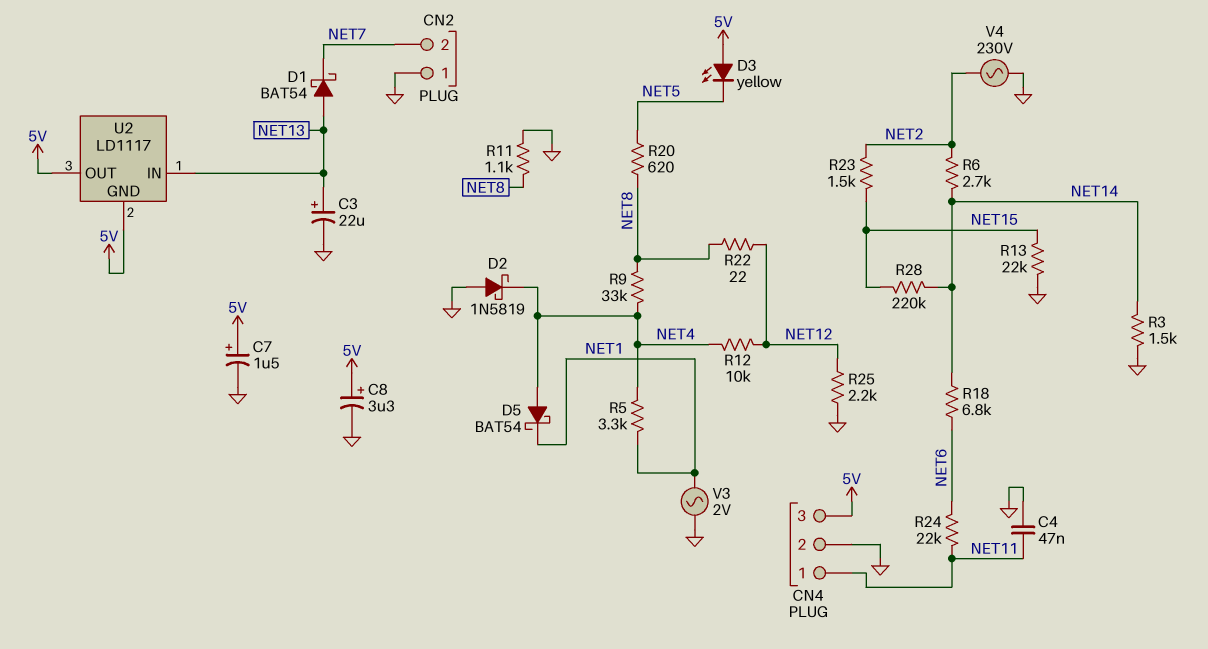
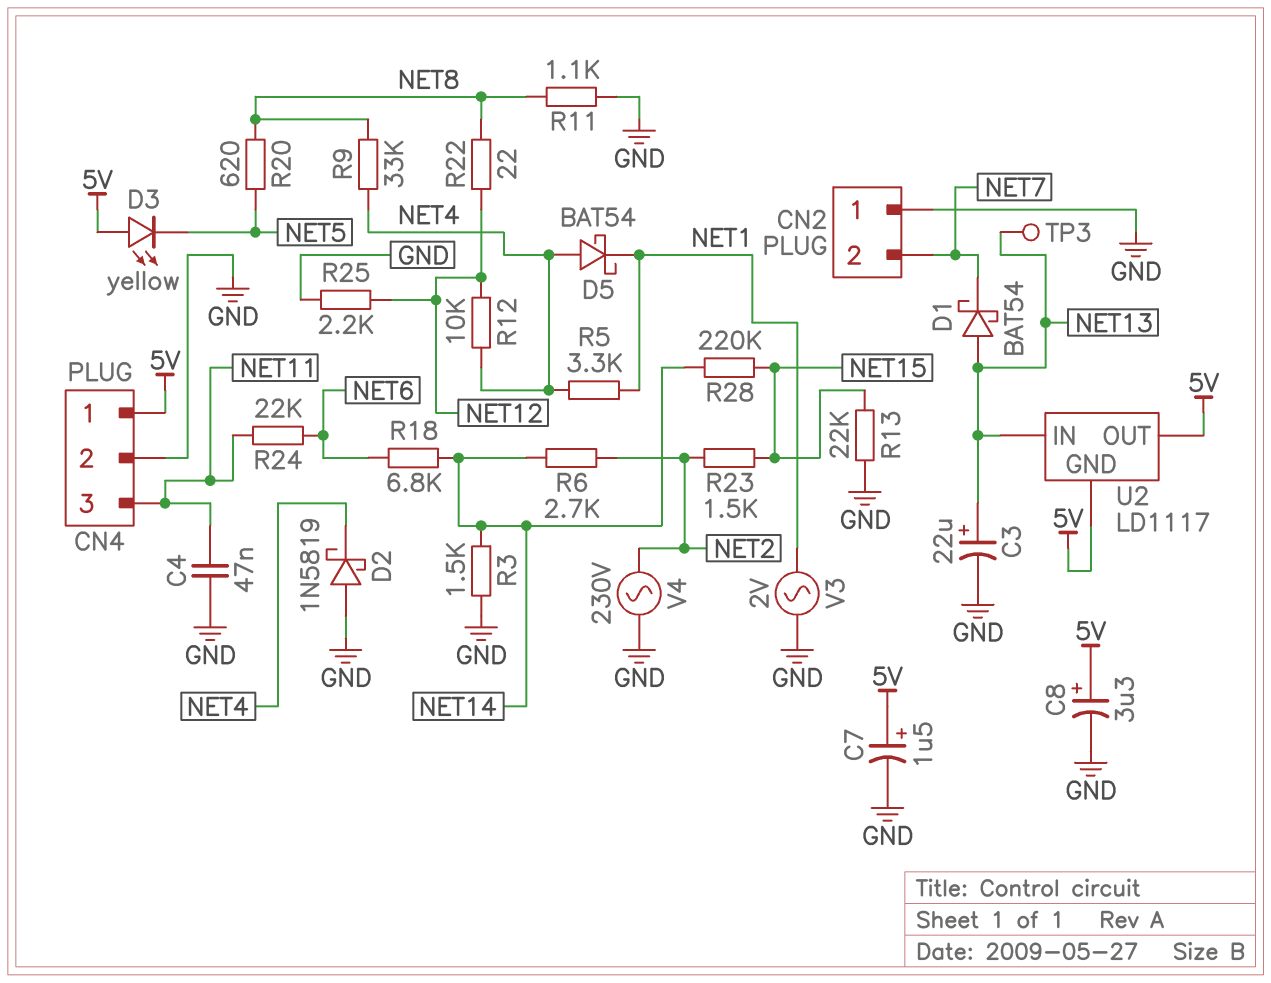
CN4 pin 1: NET11 -> 5V
CN4 pin 3: 5V -> NET11
TP3: none -> test point (NET13)

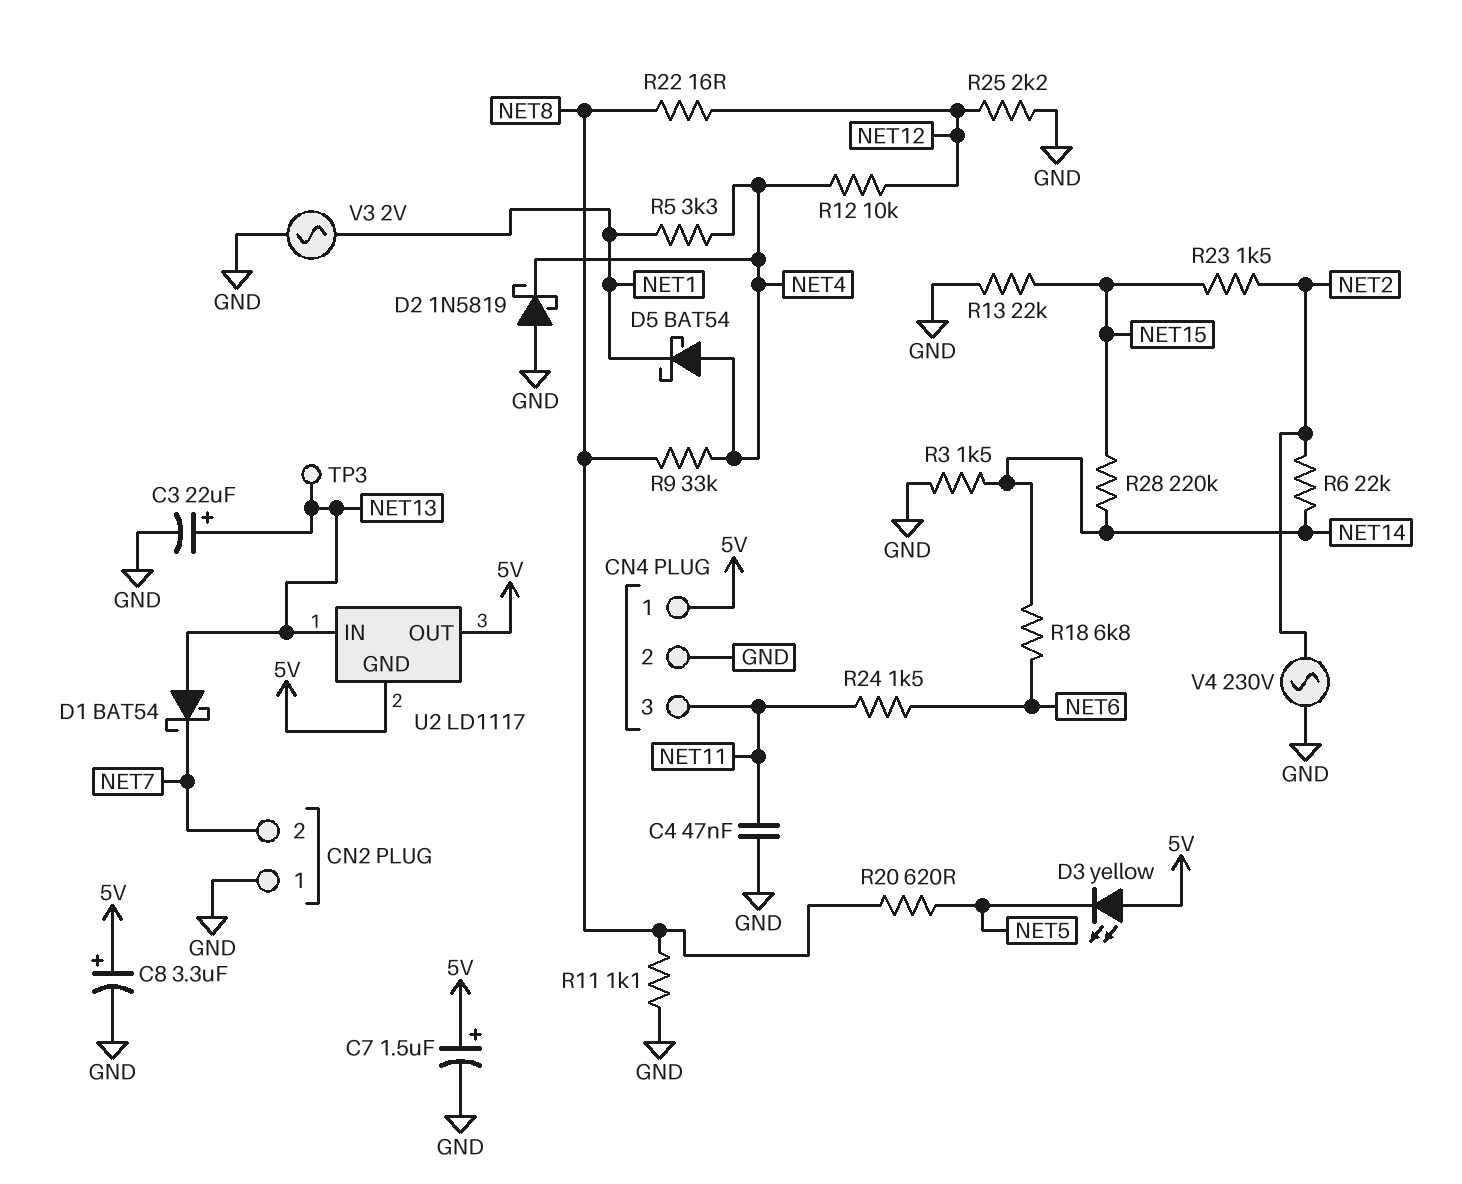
R6: 2.7k (NET2, NET14) -> 22k (NET2, NET14)
R22: 22 (NET8, NET12) -> 16 (NET8, NET12)
R24: 22k (NET6, NET11) -> 1.5k (NET6, NET11)

